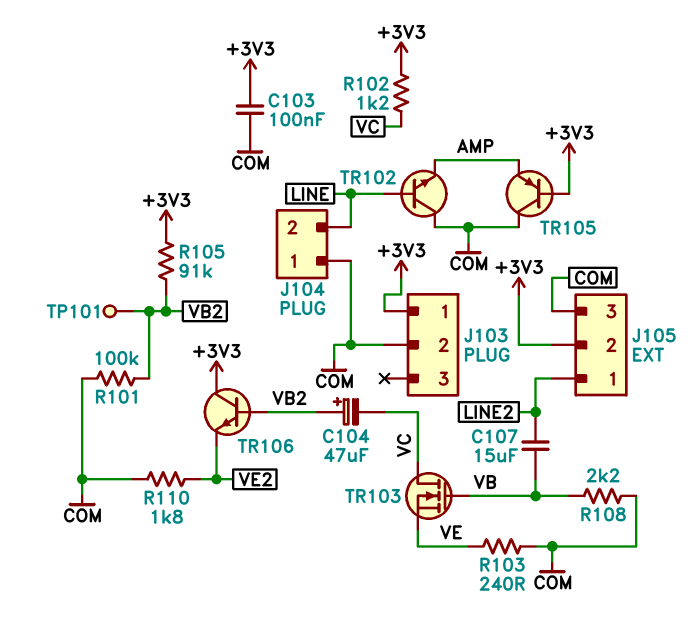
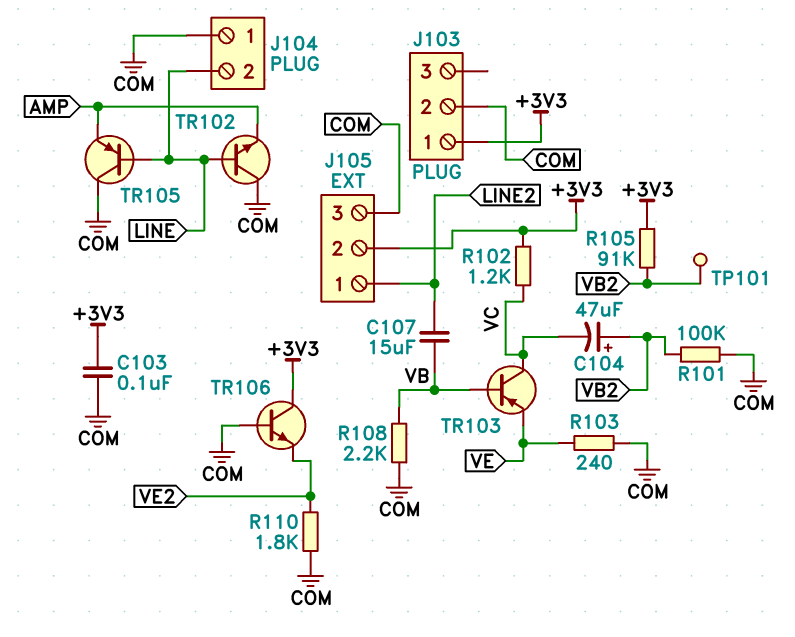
TR103: NMOS (G VB, D VC, S VE) -> PNP (B VB, C VC, E VE)
TR105: PNP (B +3V3, C COM, E AMP) -> PNP (B LINE, C COM, E AMP)
TR106: NPN (B VB2, C +3V3, E VE2) -> NPN (B COM, C +3V3, E VE2)

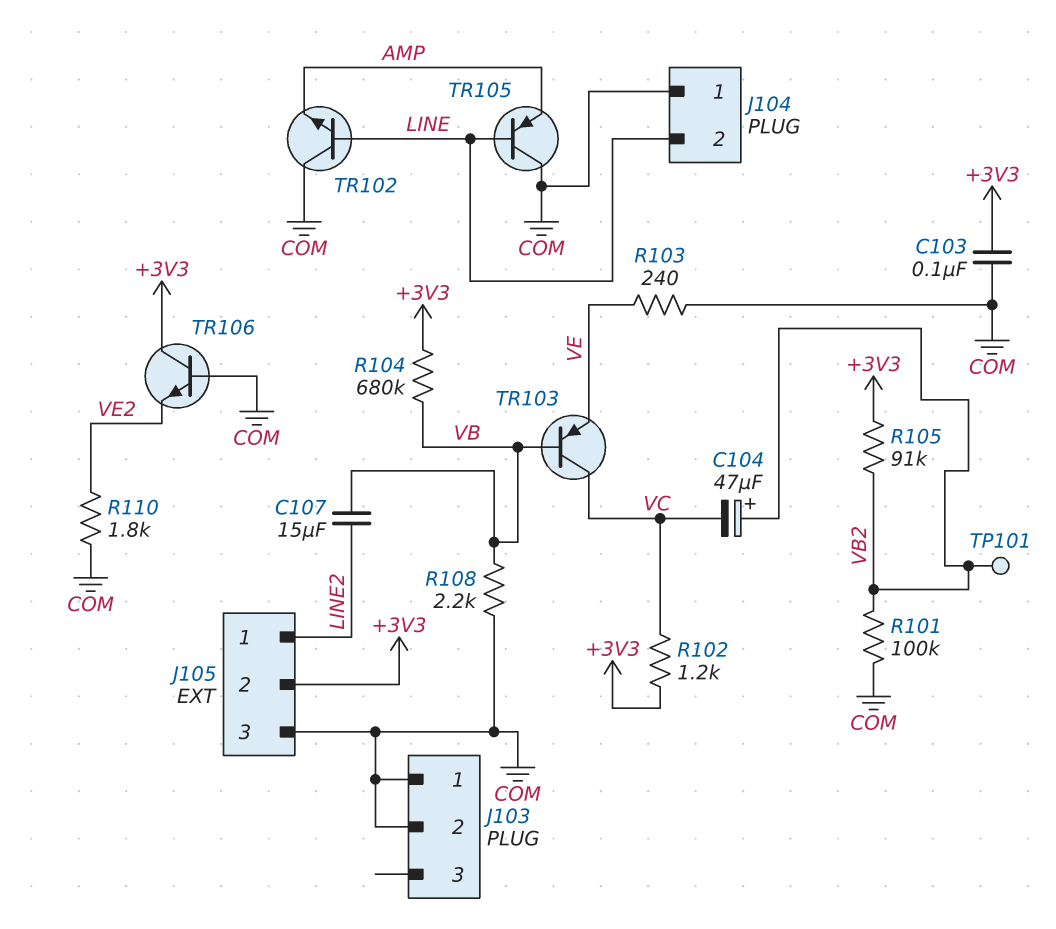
J103 pin 1: +3V3 -> COM
R104: none -> 680k (+3V3, VB)

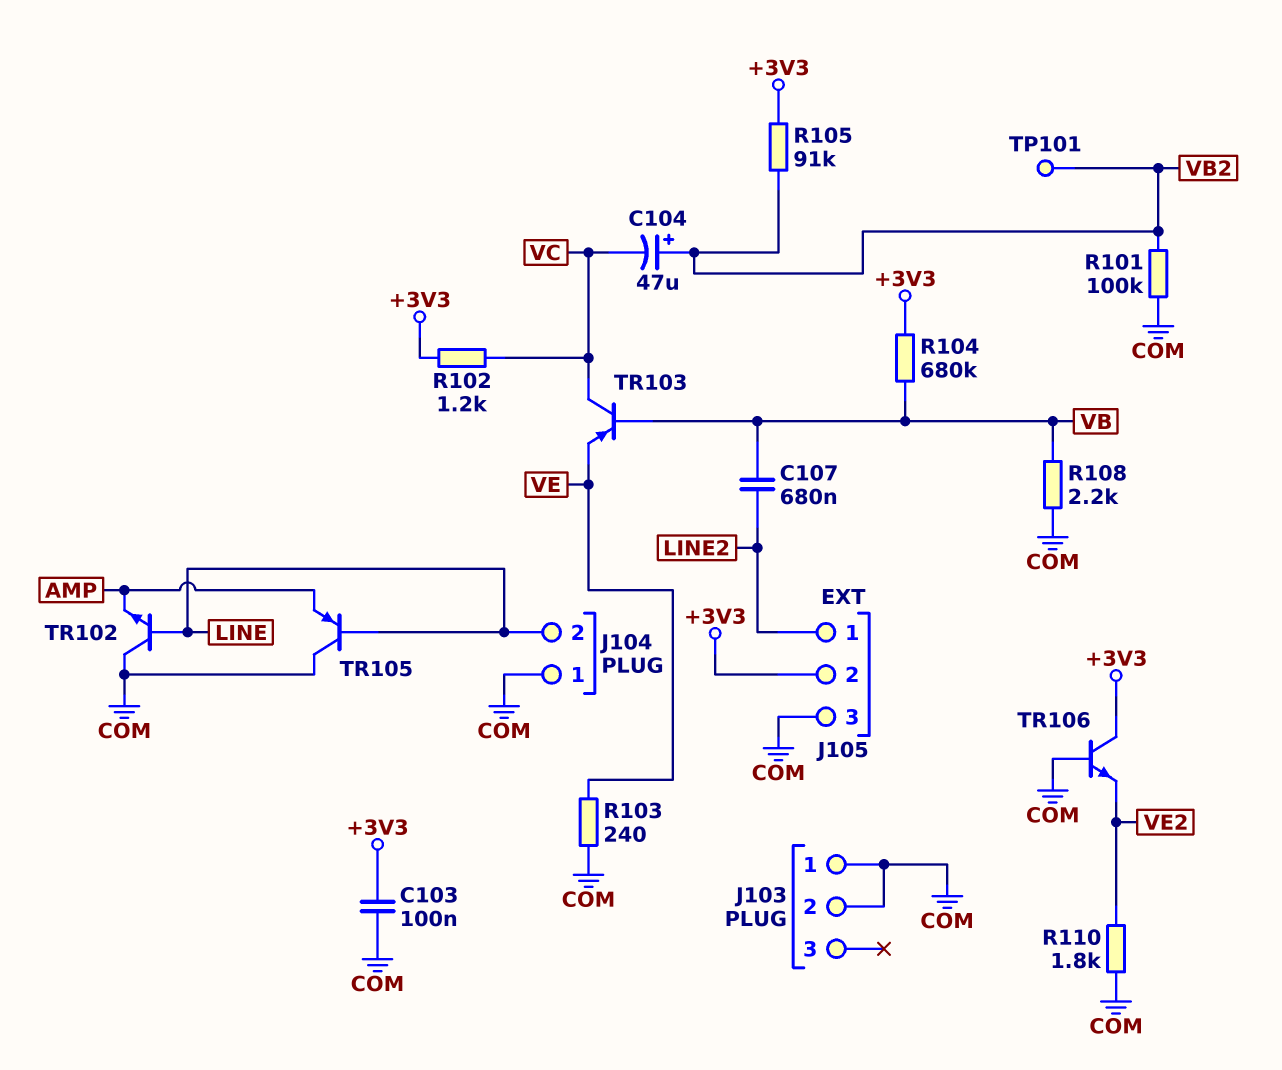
C107: 15uF (LINE2, VB) -> 680nF (LINE2, VB)

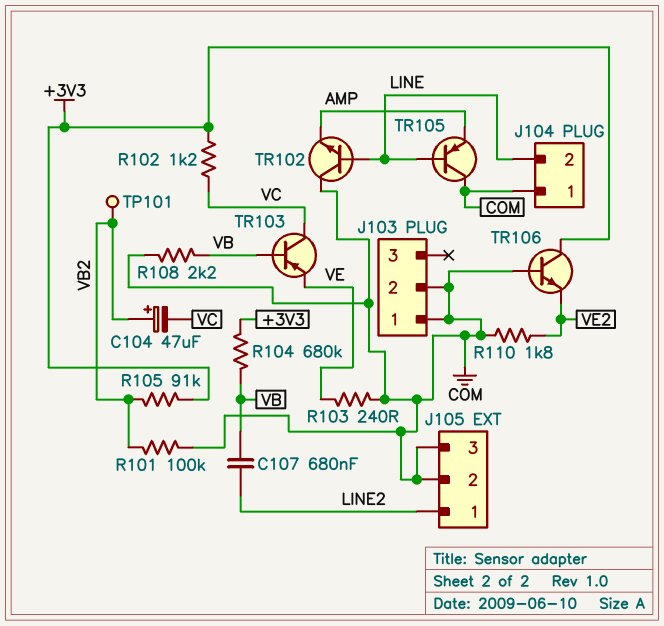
C103: 100nF (+3V3, COM) -> none
J105 pin 2: +3V3 -> COM

